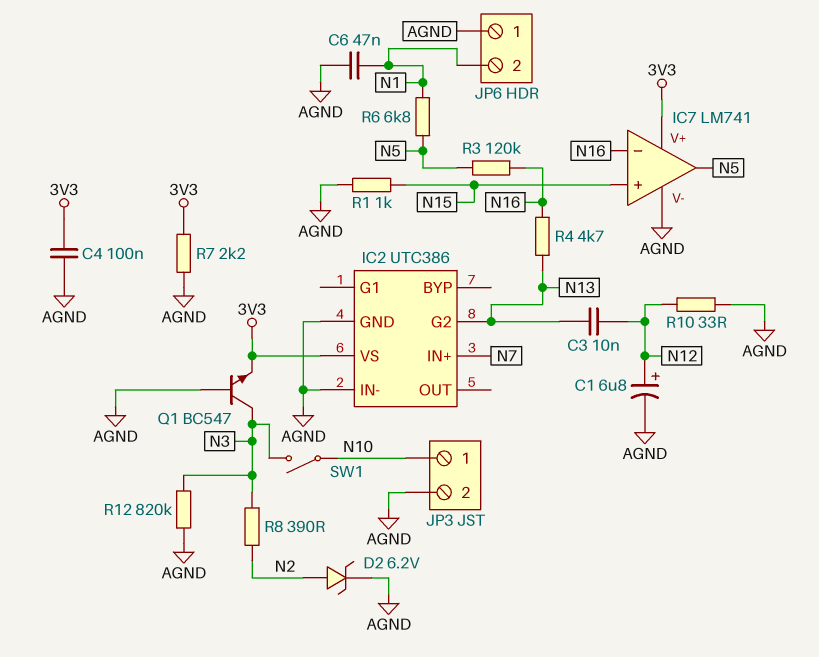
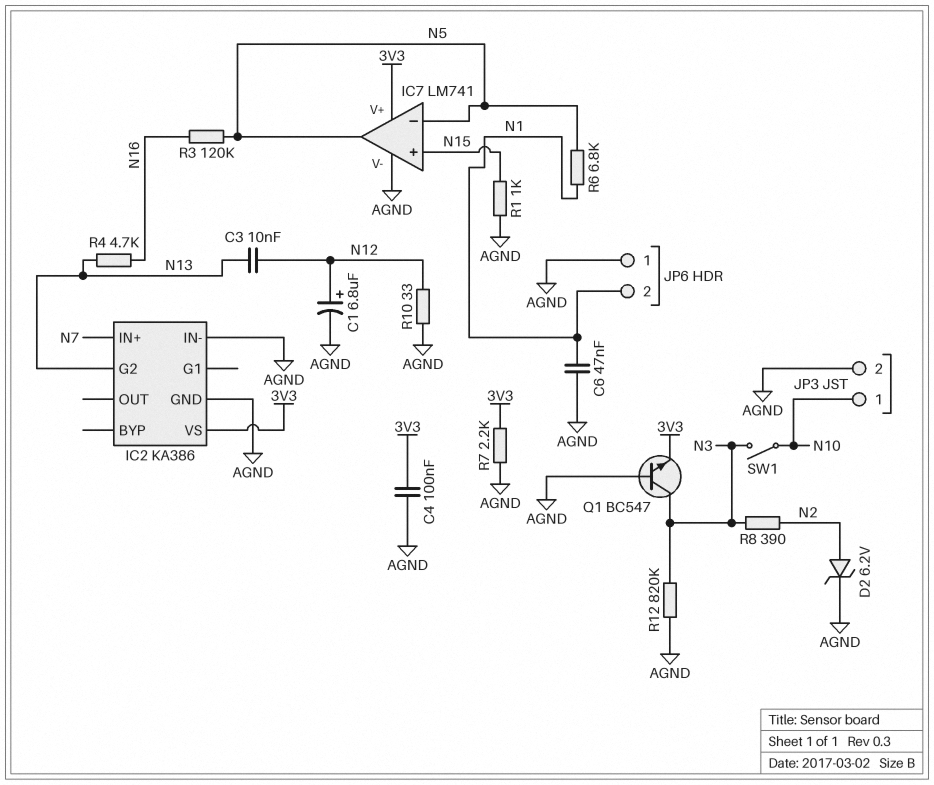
IC2: UTC386 -> KA386
IC7 pin in-: N16 -> N5

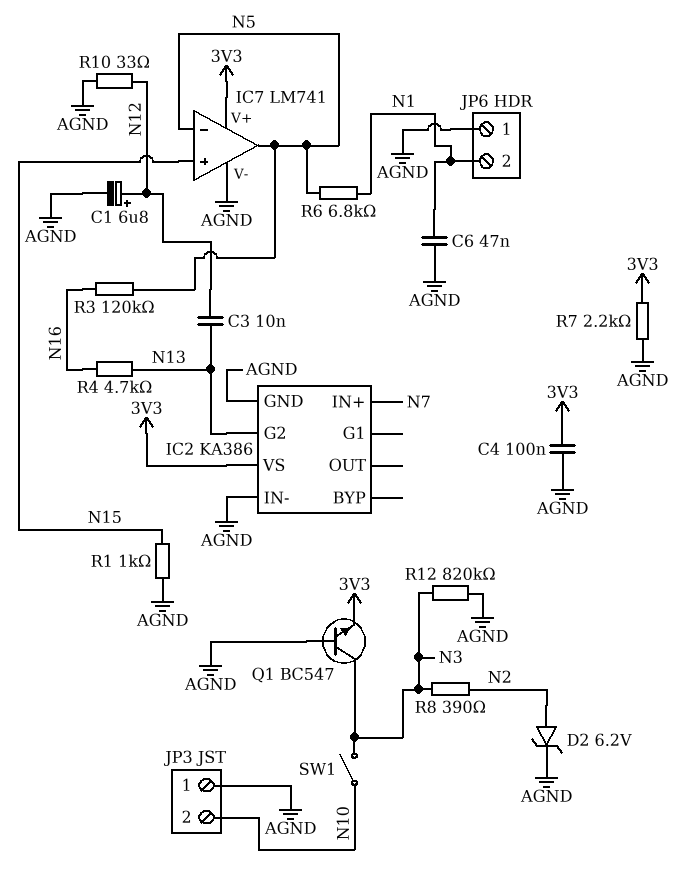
JP3 pin 1: N10 -> AGND
JP3 pin 2: AGND -> N10

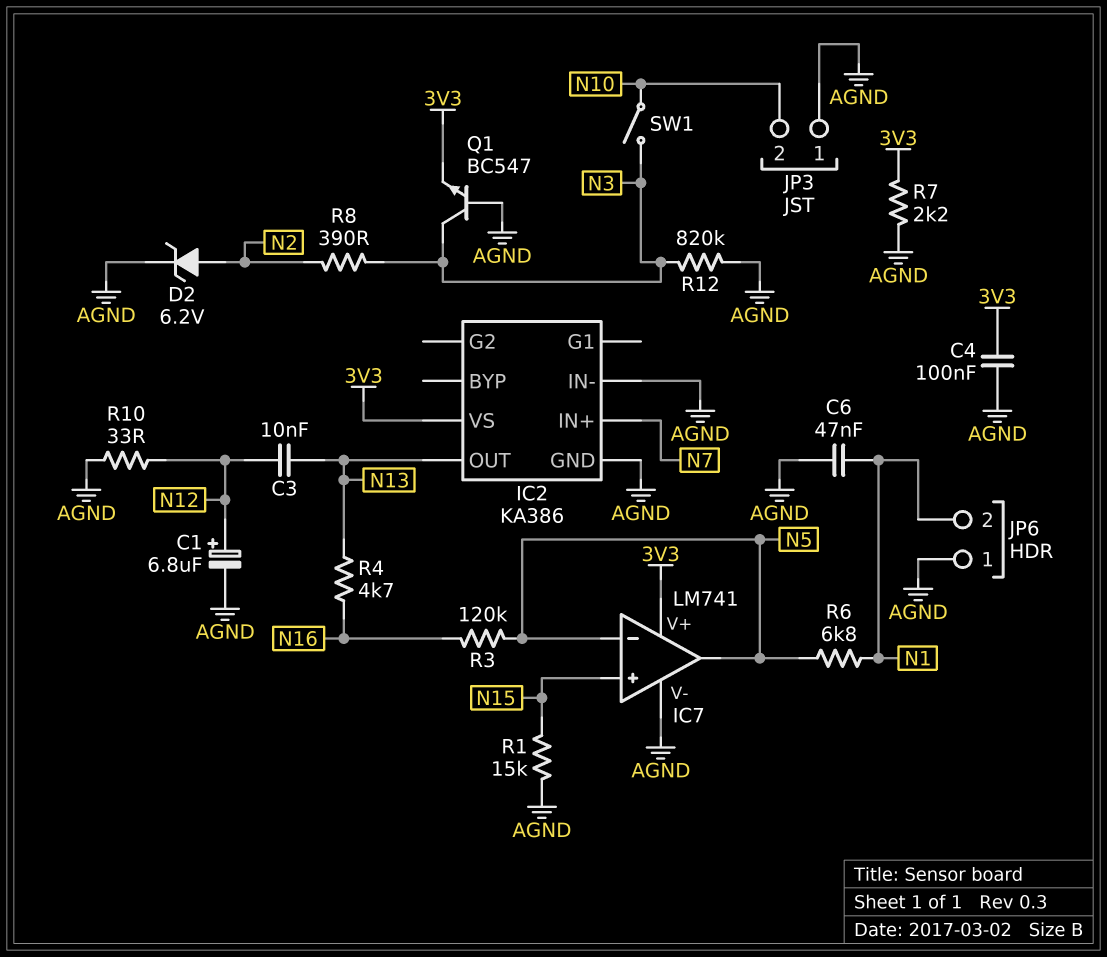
IC2 pin G2: N13 -> none
IC2 pin OUT: none -> N13
R1: 1k (AGND, N15) -> 15k (AGND, N15)

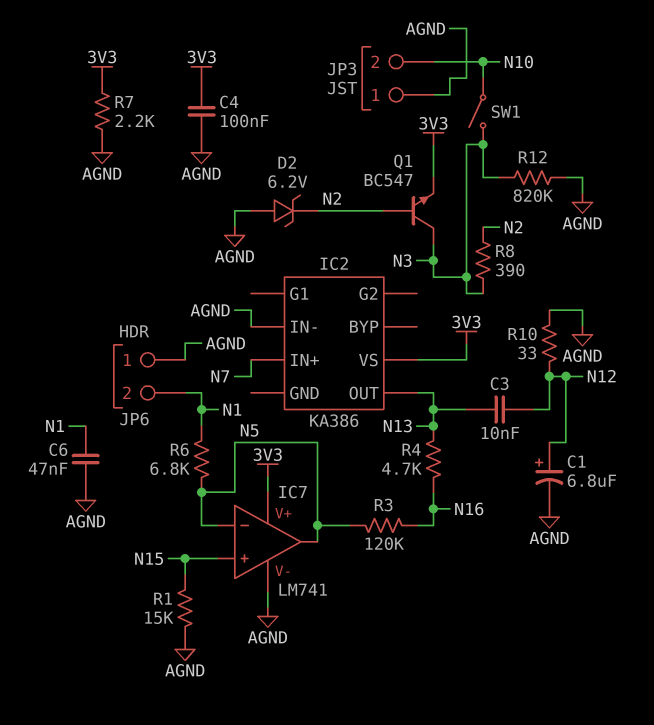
D2: zener 6.2V (A N2, K AGND) -> zener 6.2V (A AGND, K N2)
IC2 pin GND: AGND -> none
Q1: NPN BC547 (B AGND, C N3, E 3V3) -> NPN BC547 (B N2, C N3, E 3V3)

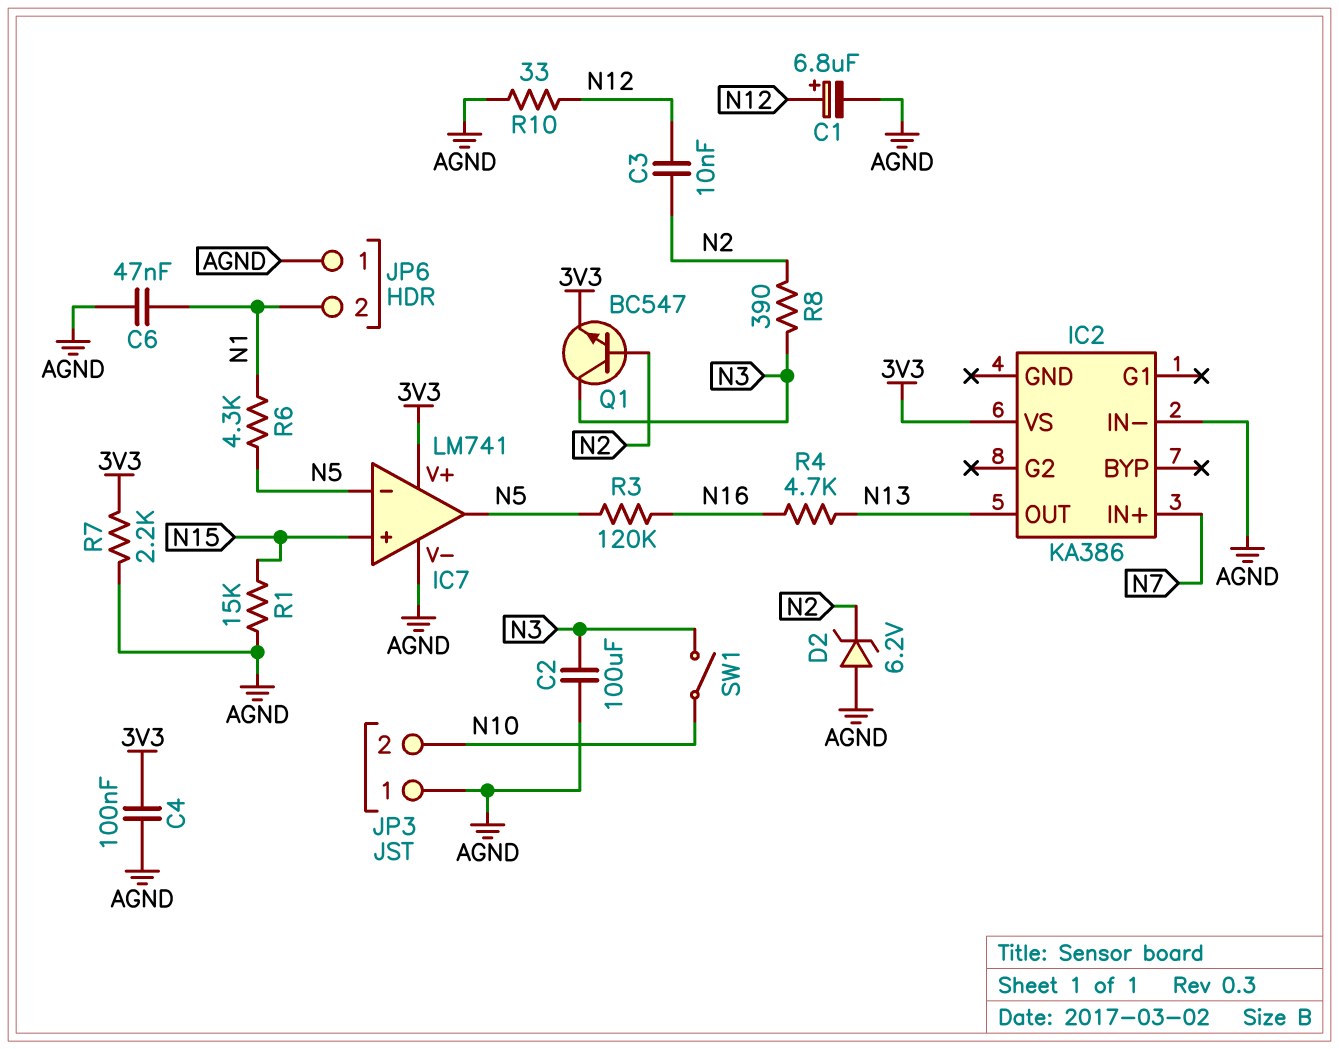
C2: none -> 100uF (AGND, N3)
C3: 10nF (N12, N13) -> 10nF (N2, N12)
R6: 6.8k (N1, N5) -> 4.3k (N1, N5)
R12: 820k (AGND, N3) -> none

